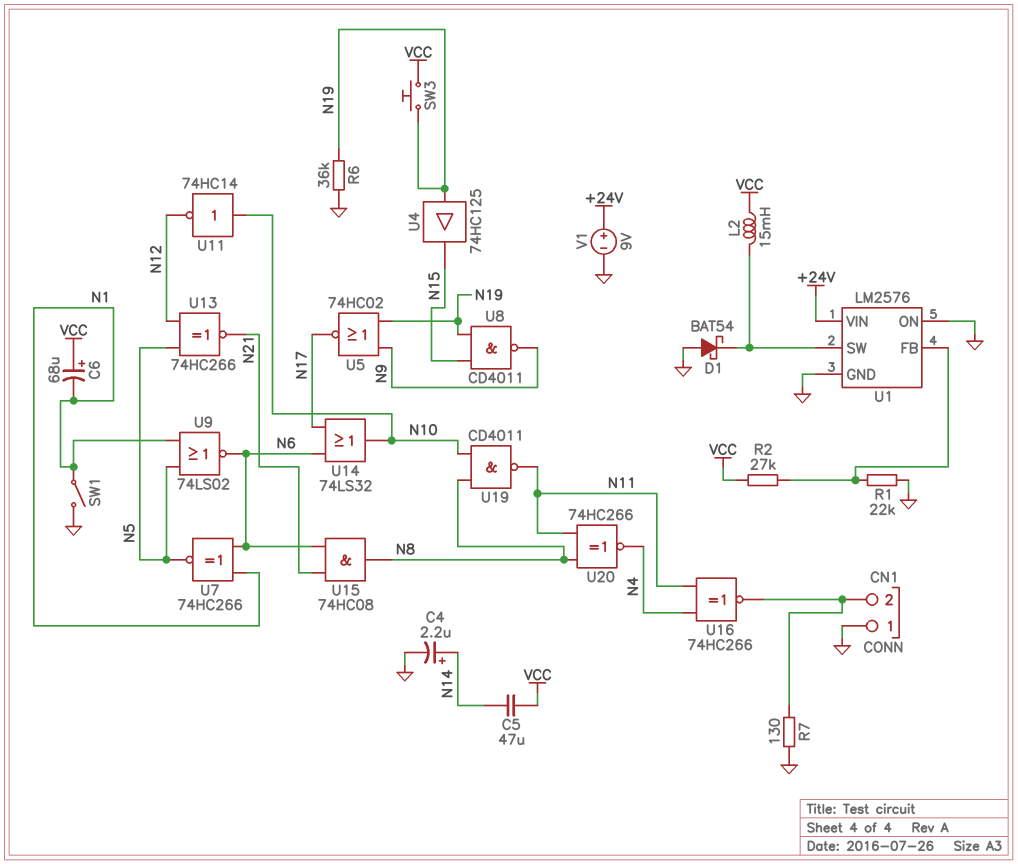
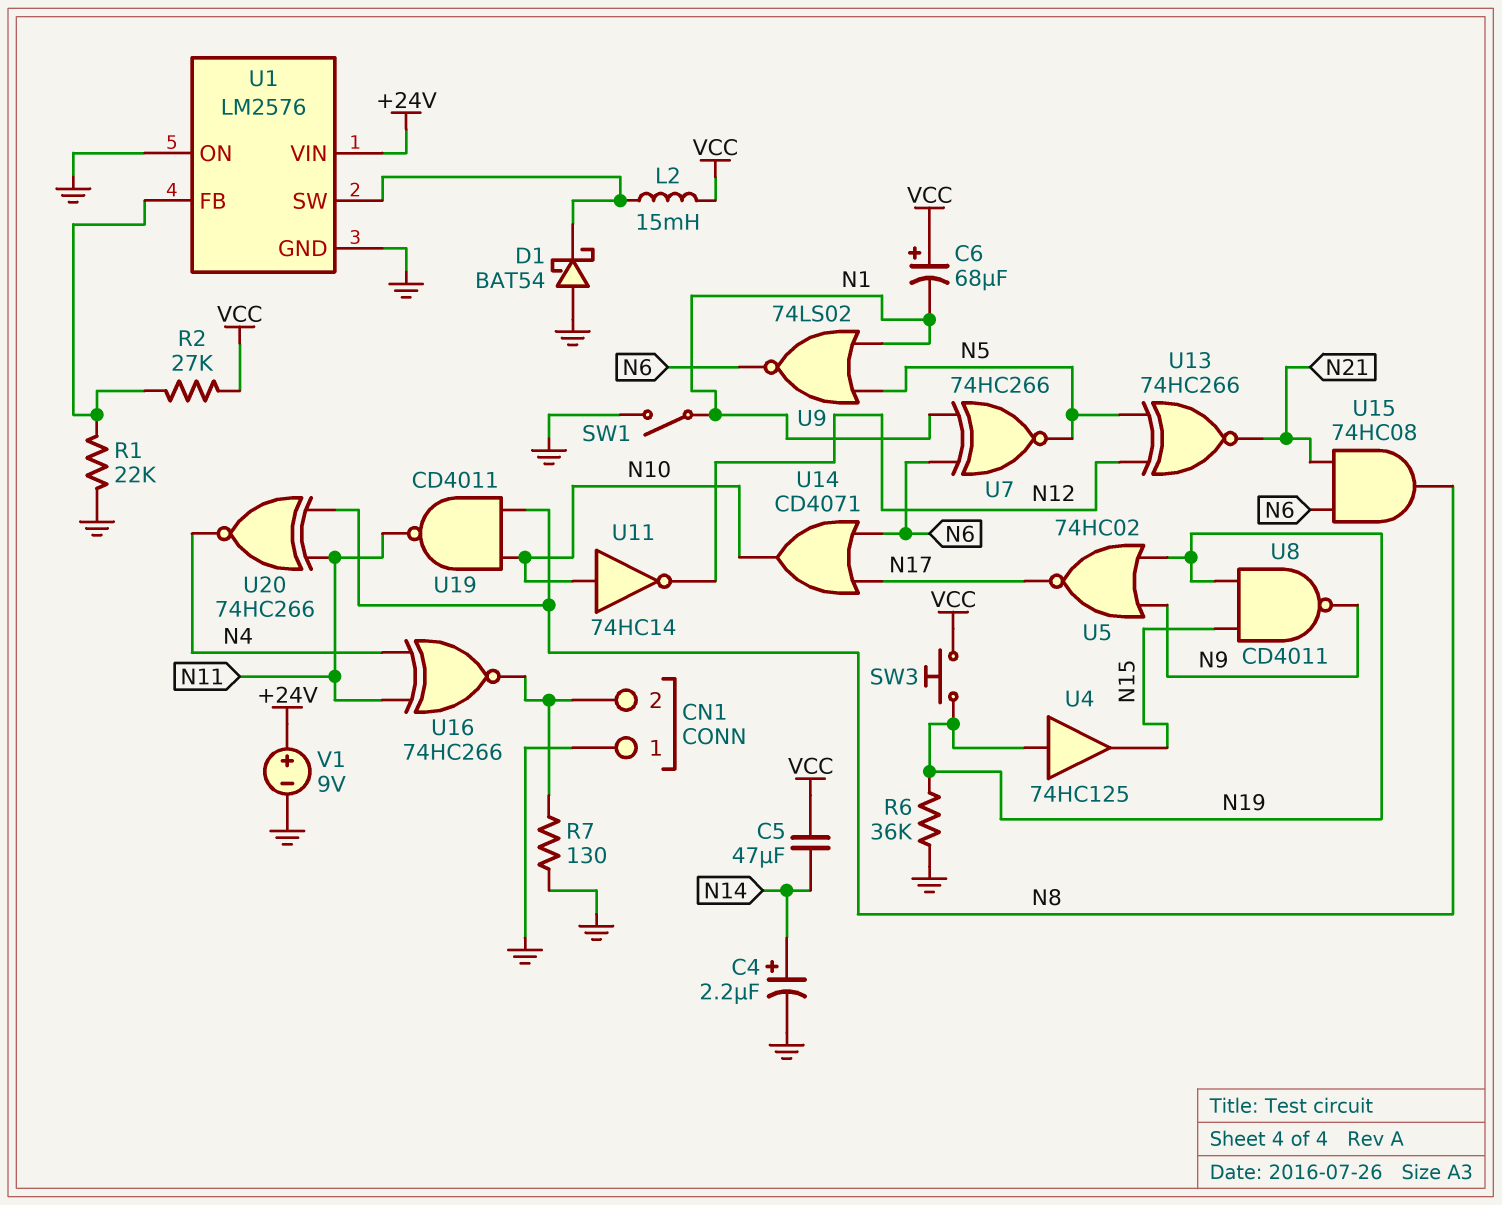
U14: OR 74LS32 (in N6, in N17, out N10) -> OR CD4071 (in N6, in N17, out N10)

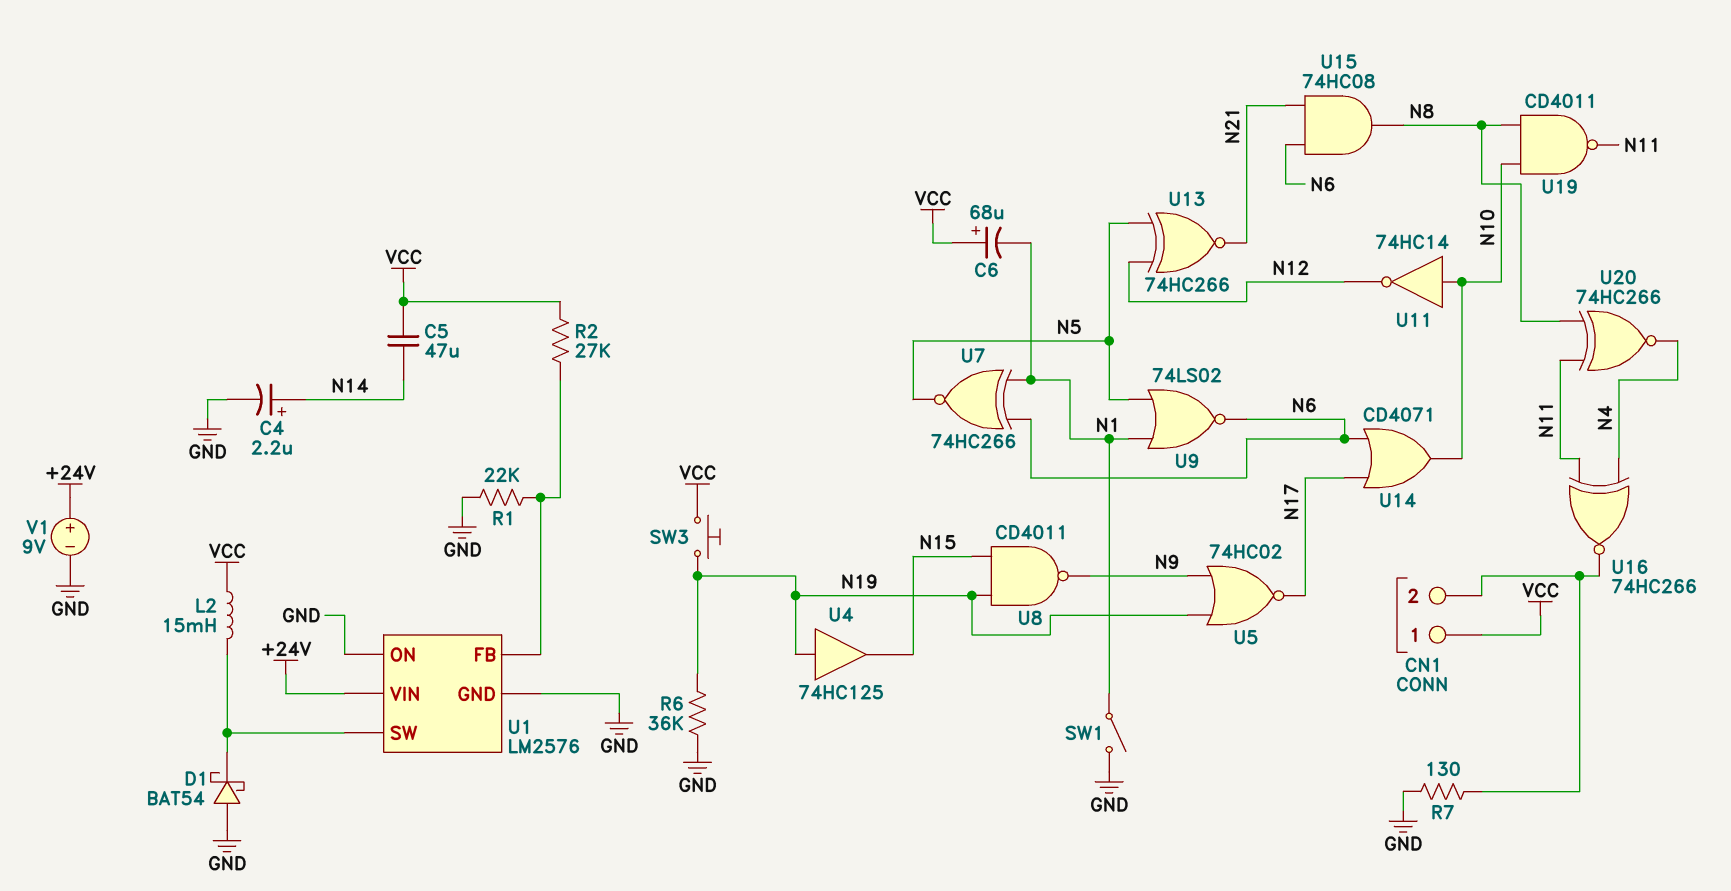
CN1 pin 1: GND -> VCC

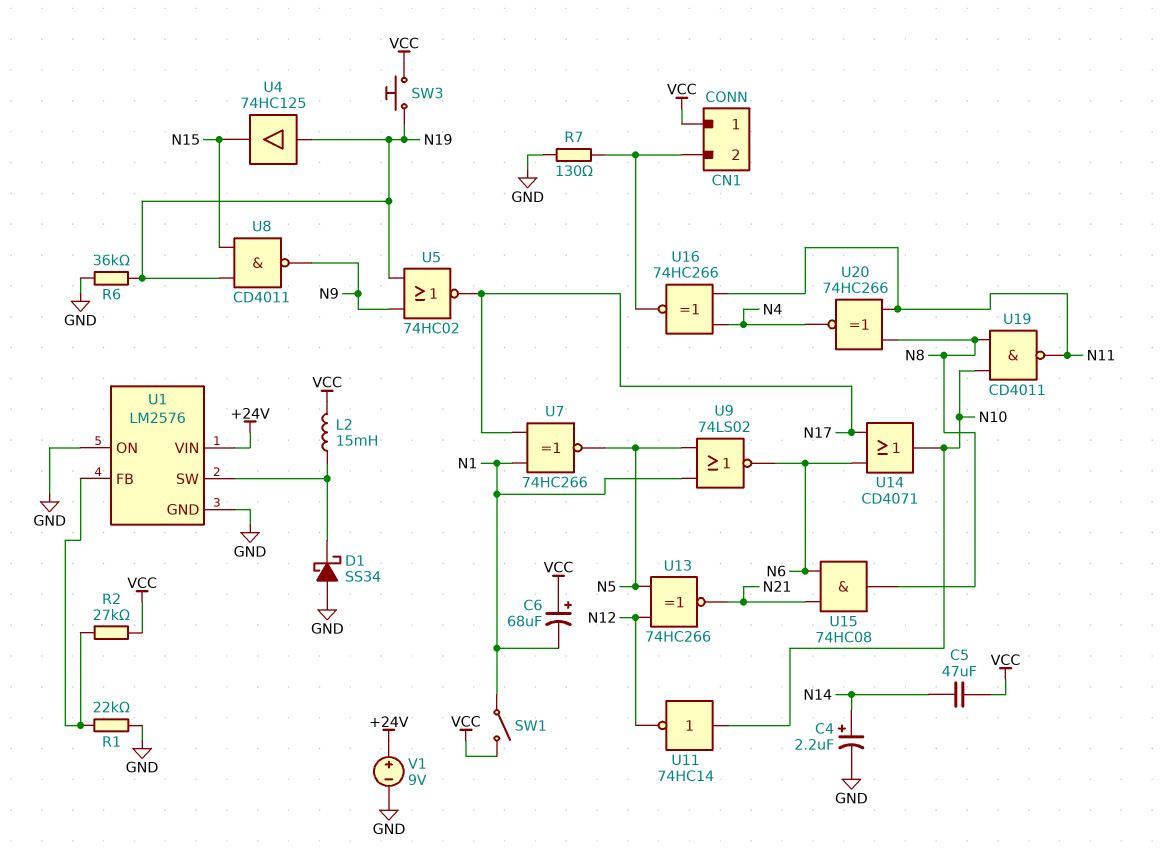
D1: schottky BAT54 (A GND, K U1/SW) -> schottky SS34 (A GND, K U1/SW)
SW1: switch (GND, N1) -> switch (N1, VCC)
U7: XNOR 74HC266 (in N1, in N6, out N5) -> XNOR 74HC266 (in N1, in N17, out N5)

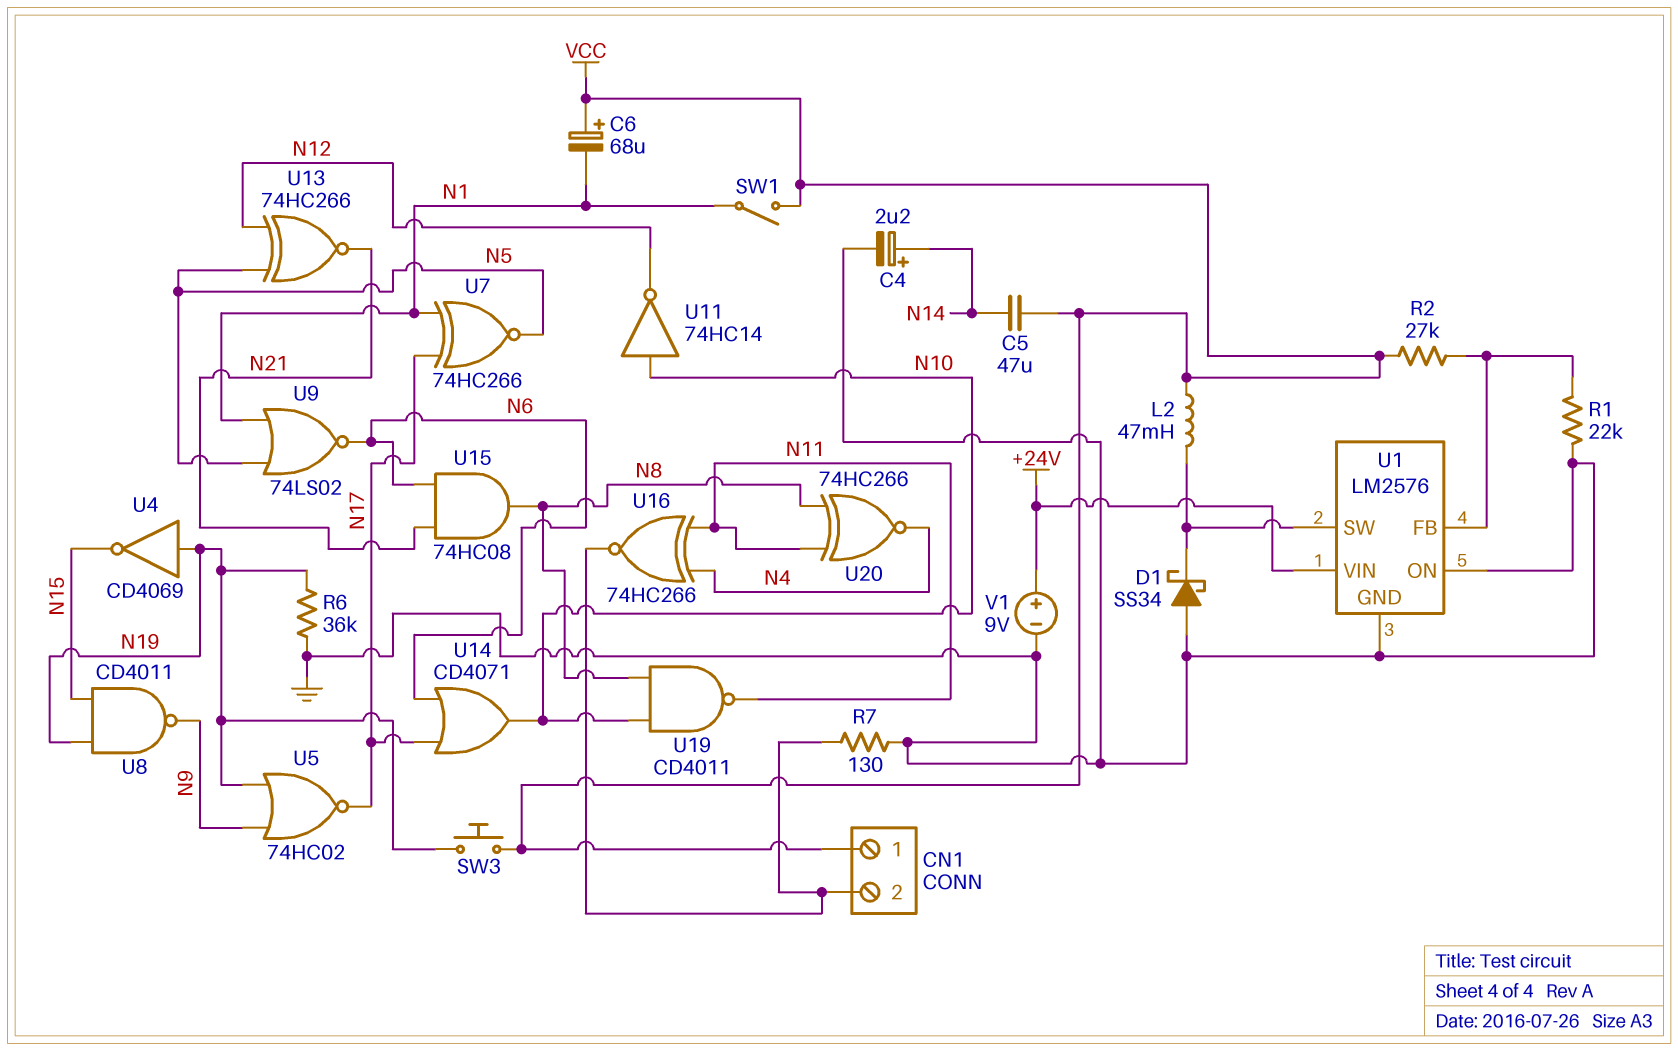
L2: 15mH (U1/SW, VCC) -> 47mH (U1/SW, VCC)
U4: buffer 74HC125 (in N19, out N15) -> NOT CD4069 (in N19, out N15)

